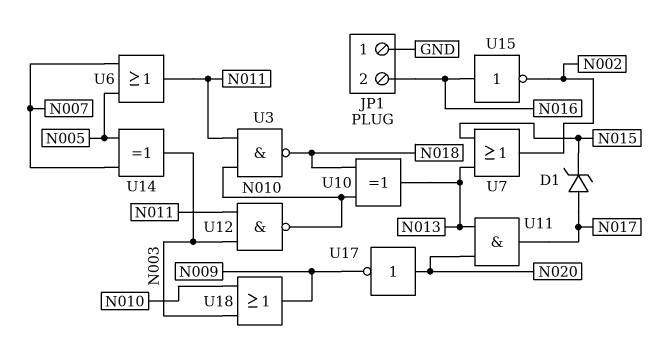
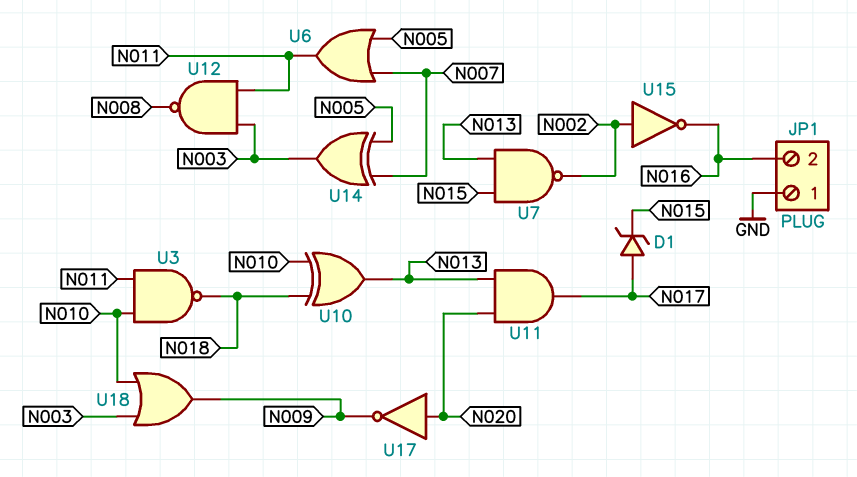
U7: OR (in N013, in N015, out N002) -> NAND (in N013, in N015, out N002)
U12: NAND (in N003, in N011, out N010) -> NAND (in N003, in N011, out N008)
U15: NOT (in N016, out N002) -> NOT (in N002, out N016)

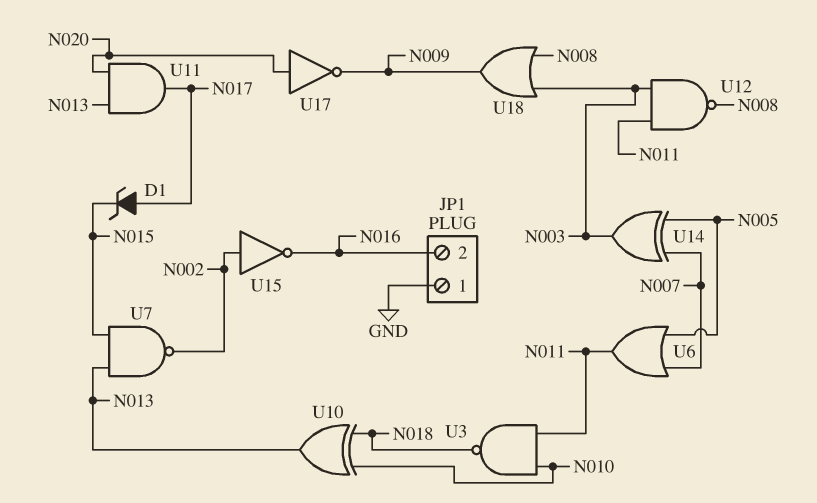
U18: OR (in N003, in N010, out N009) -> OR (in N003, in N008, out N009)

